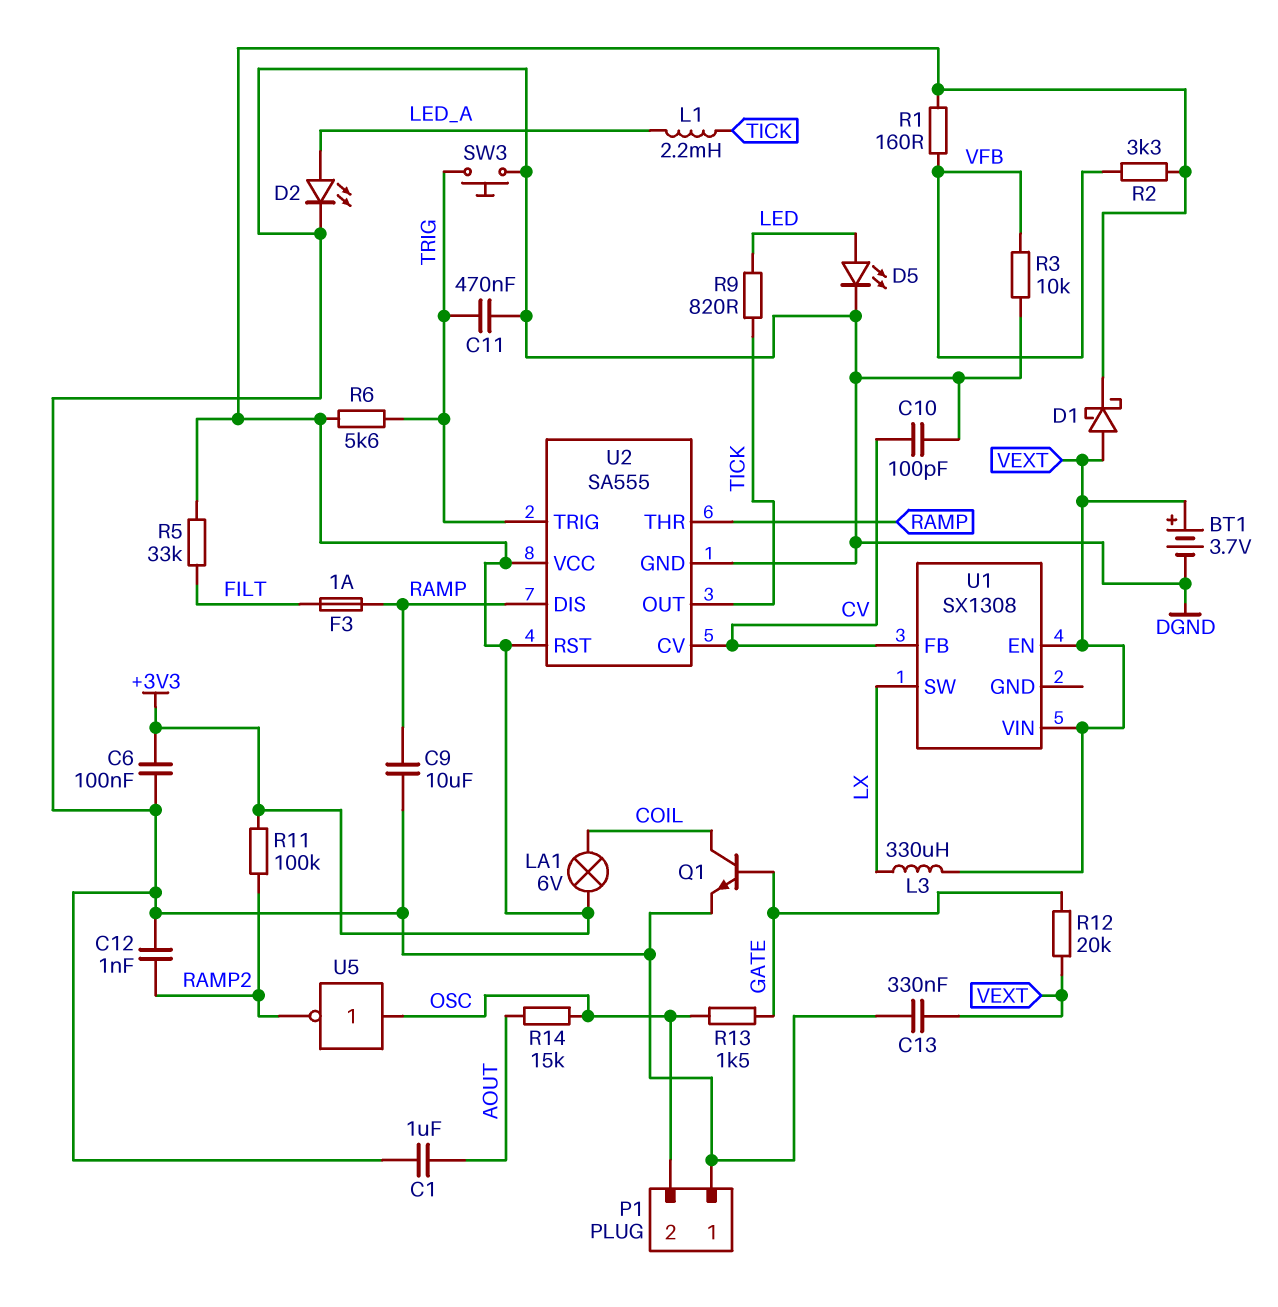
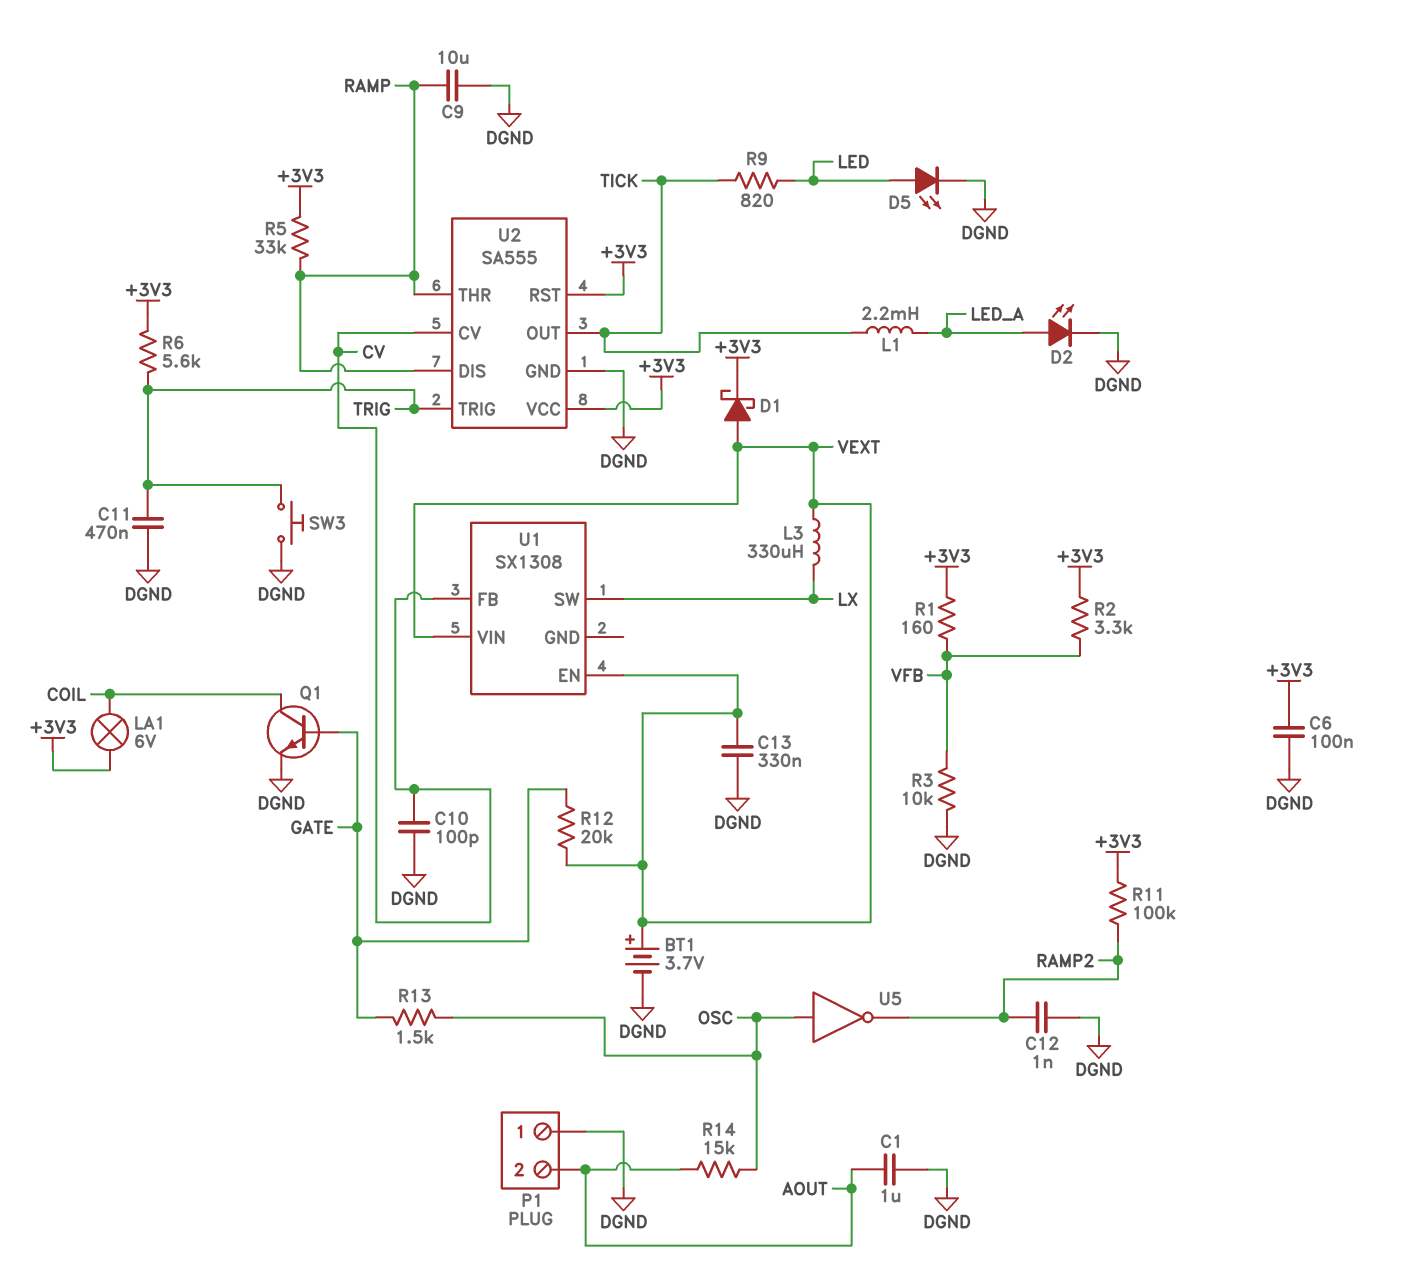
F3: 1A (FILT, RAMP) -> none
P1 pin 2: OSC -> AOUT
R5: 33k (+3V3, FILT) -> 33k (+3V3, RAMP)

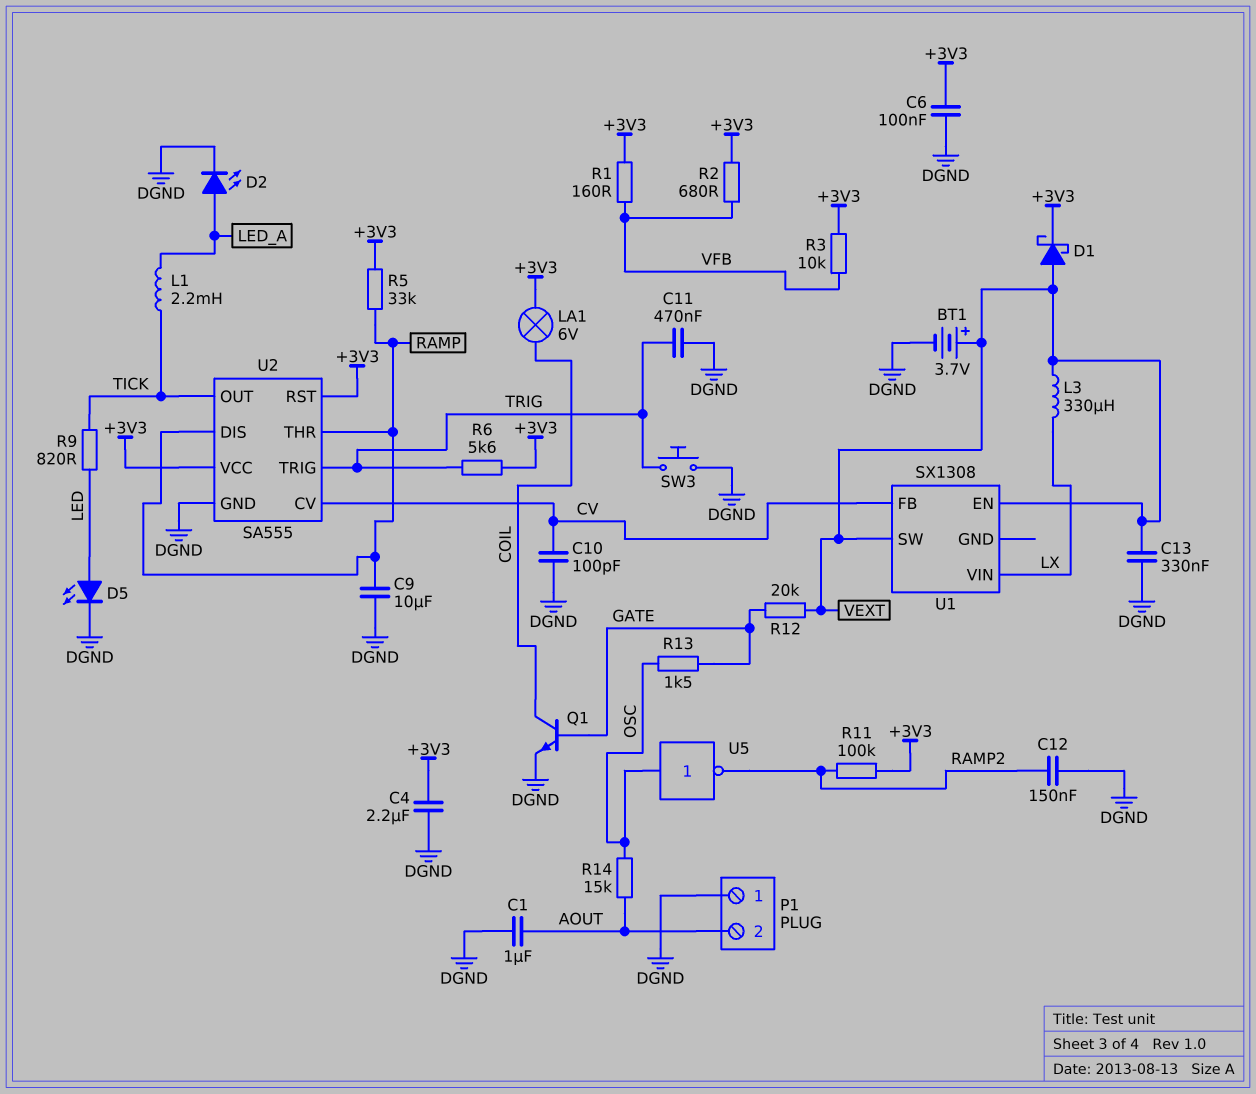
C4: none -> 2.2uF (+3V3, DGND)
C12: 1nF (DGND, RAMP2) -> 150nF (DGND, RAMP2)
R2: 3.3k (+3V3, VFB) -> 680 (+3V3, VFB)
R3: 10k (DGND, VFB) -> 10k (+3V3, VFB)
U1 pin SW: LX -> VEXT
U1 pin VIN: VEXT -> LX

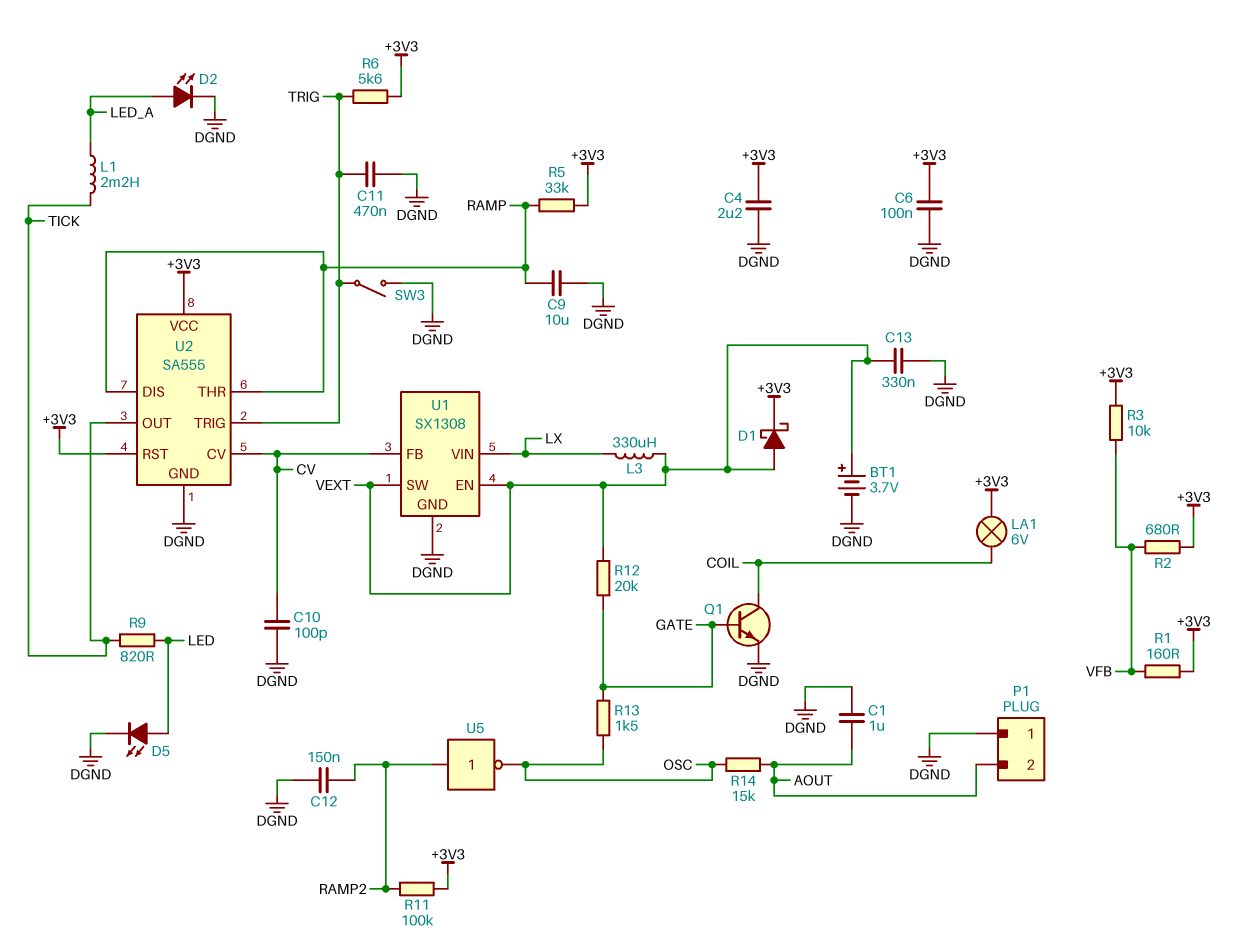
SW3: button (DGND, TRIG) -> switch (DGND, TRIG)
U1 pin GND: none -> DGND
U5: NOT (in OSC, out RAMP2) -> NOT (in RAMP2, out OSC)

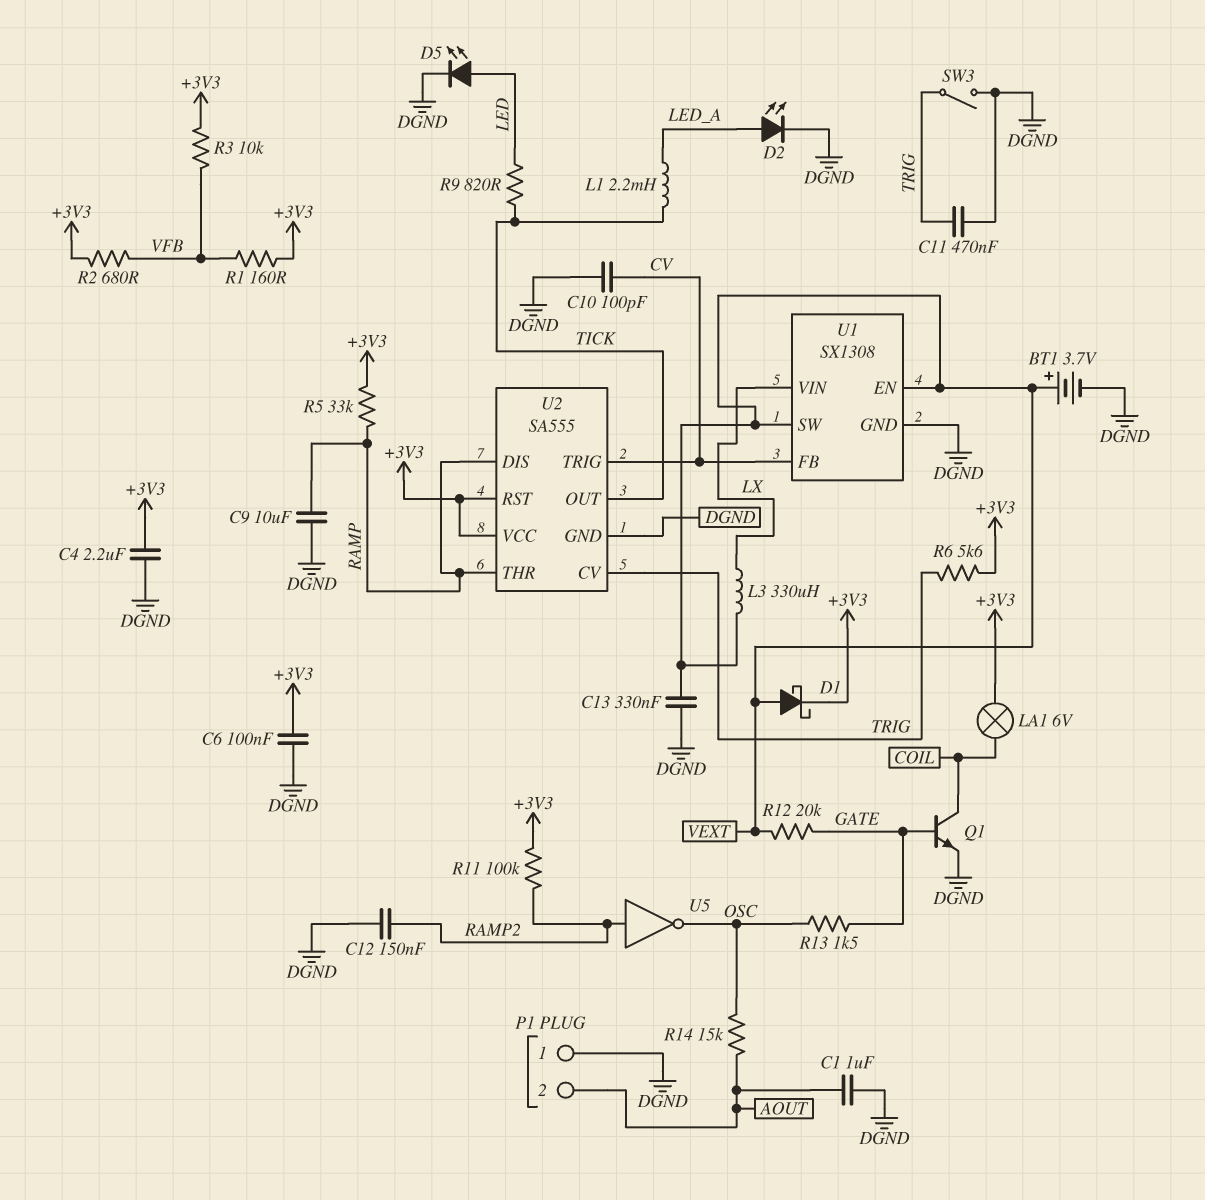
U2 pin CV: CV -> TRIG
U2 pin TRIG: TRIG -> CV

